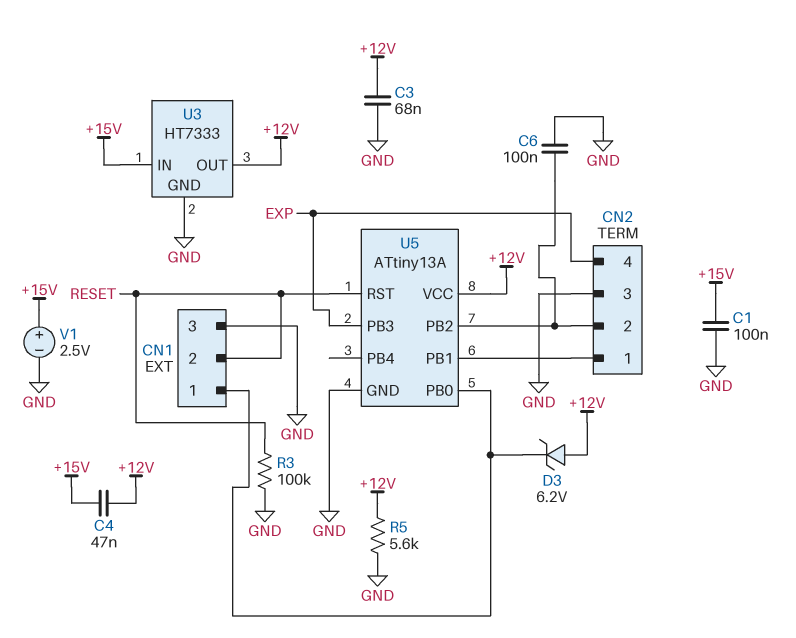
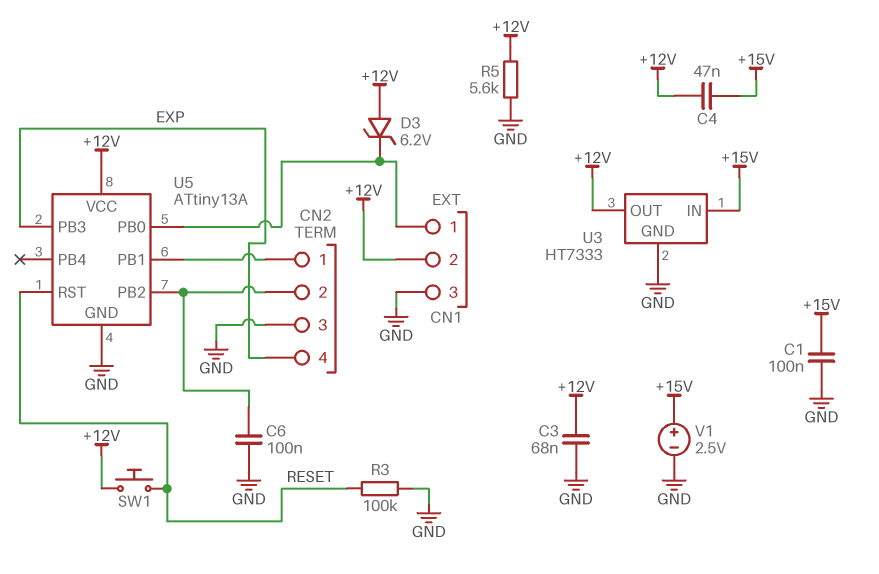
CN1 pin 2: RESET -> +12V
SW1: none -> button (+12V, RESET)

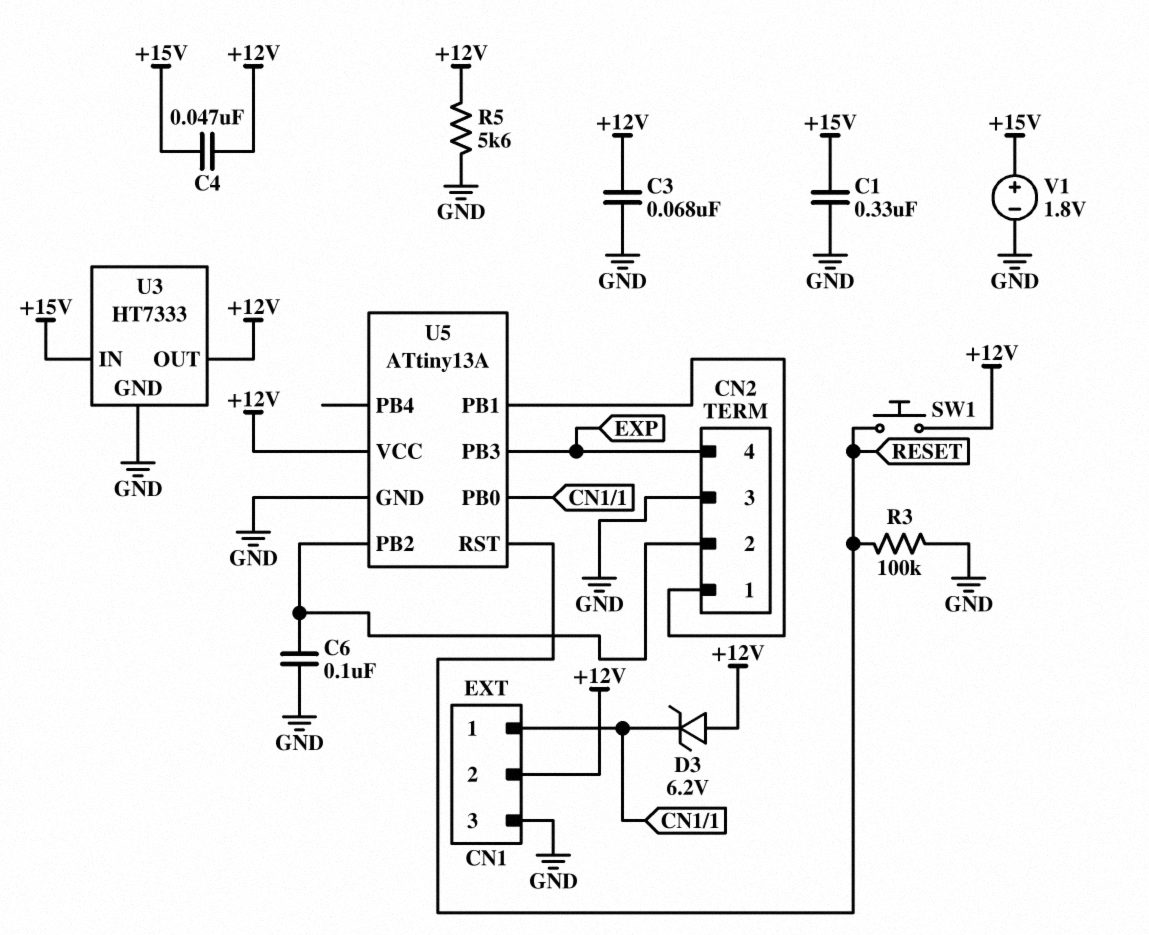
C1: 100nF (+15V, GND) -> 330nF (+15V, GND)
V1: 2.5V (plus +15V, minus GND) -> 1.8V (plus +15V, minus GND)

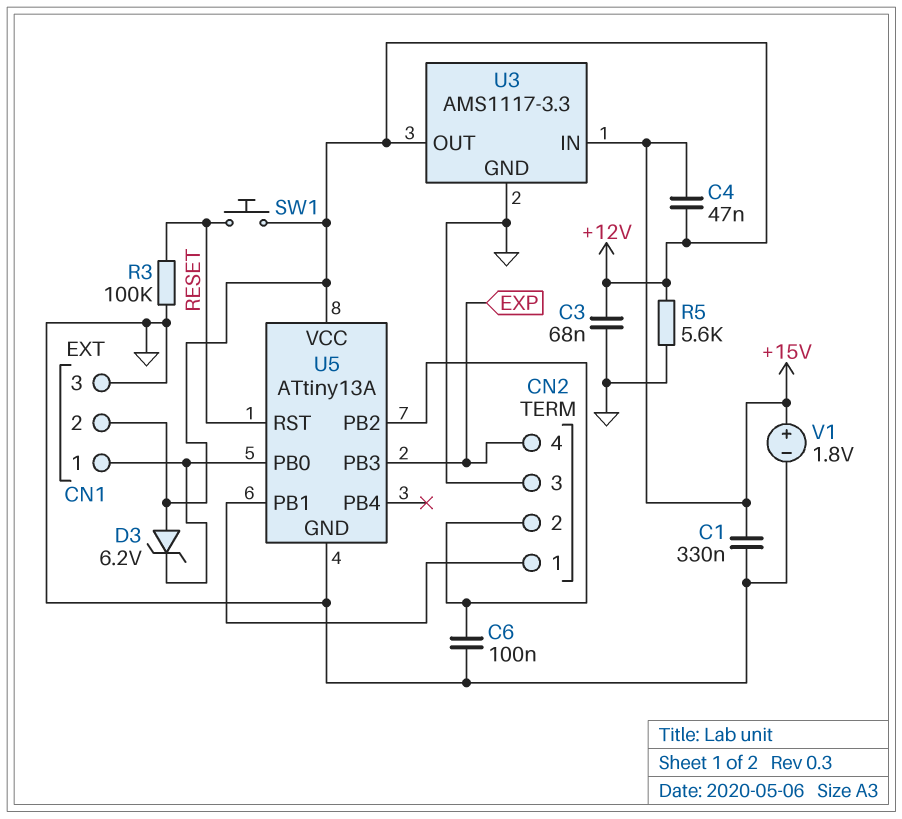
U3: HT7333 -> AMS1117-3.3

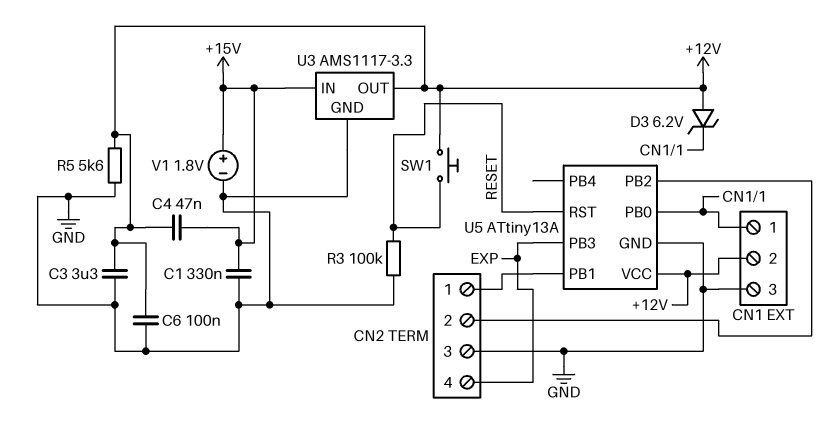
C3: 68nF (+12V, GND) -> 3.3uF (+12V, GND)
C6: 100nF (CN2/2, GND) -> 100nF (+12V, GND)

